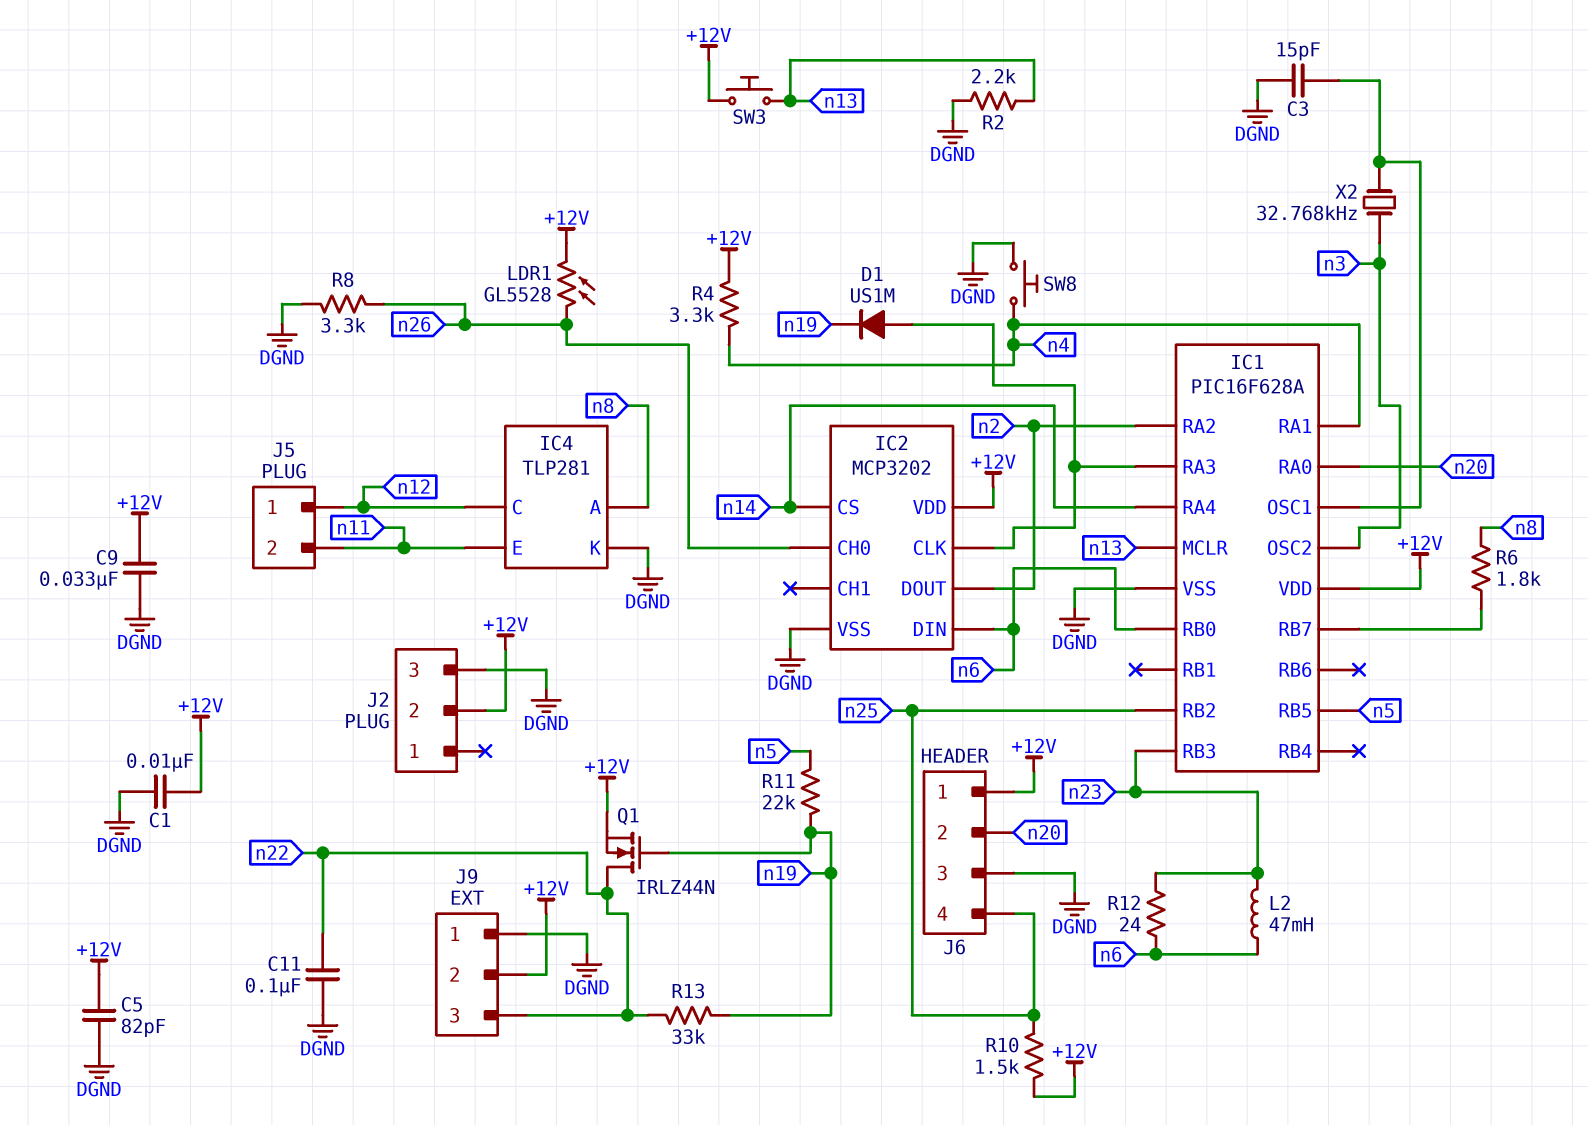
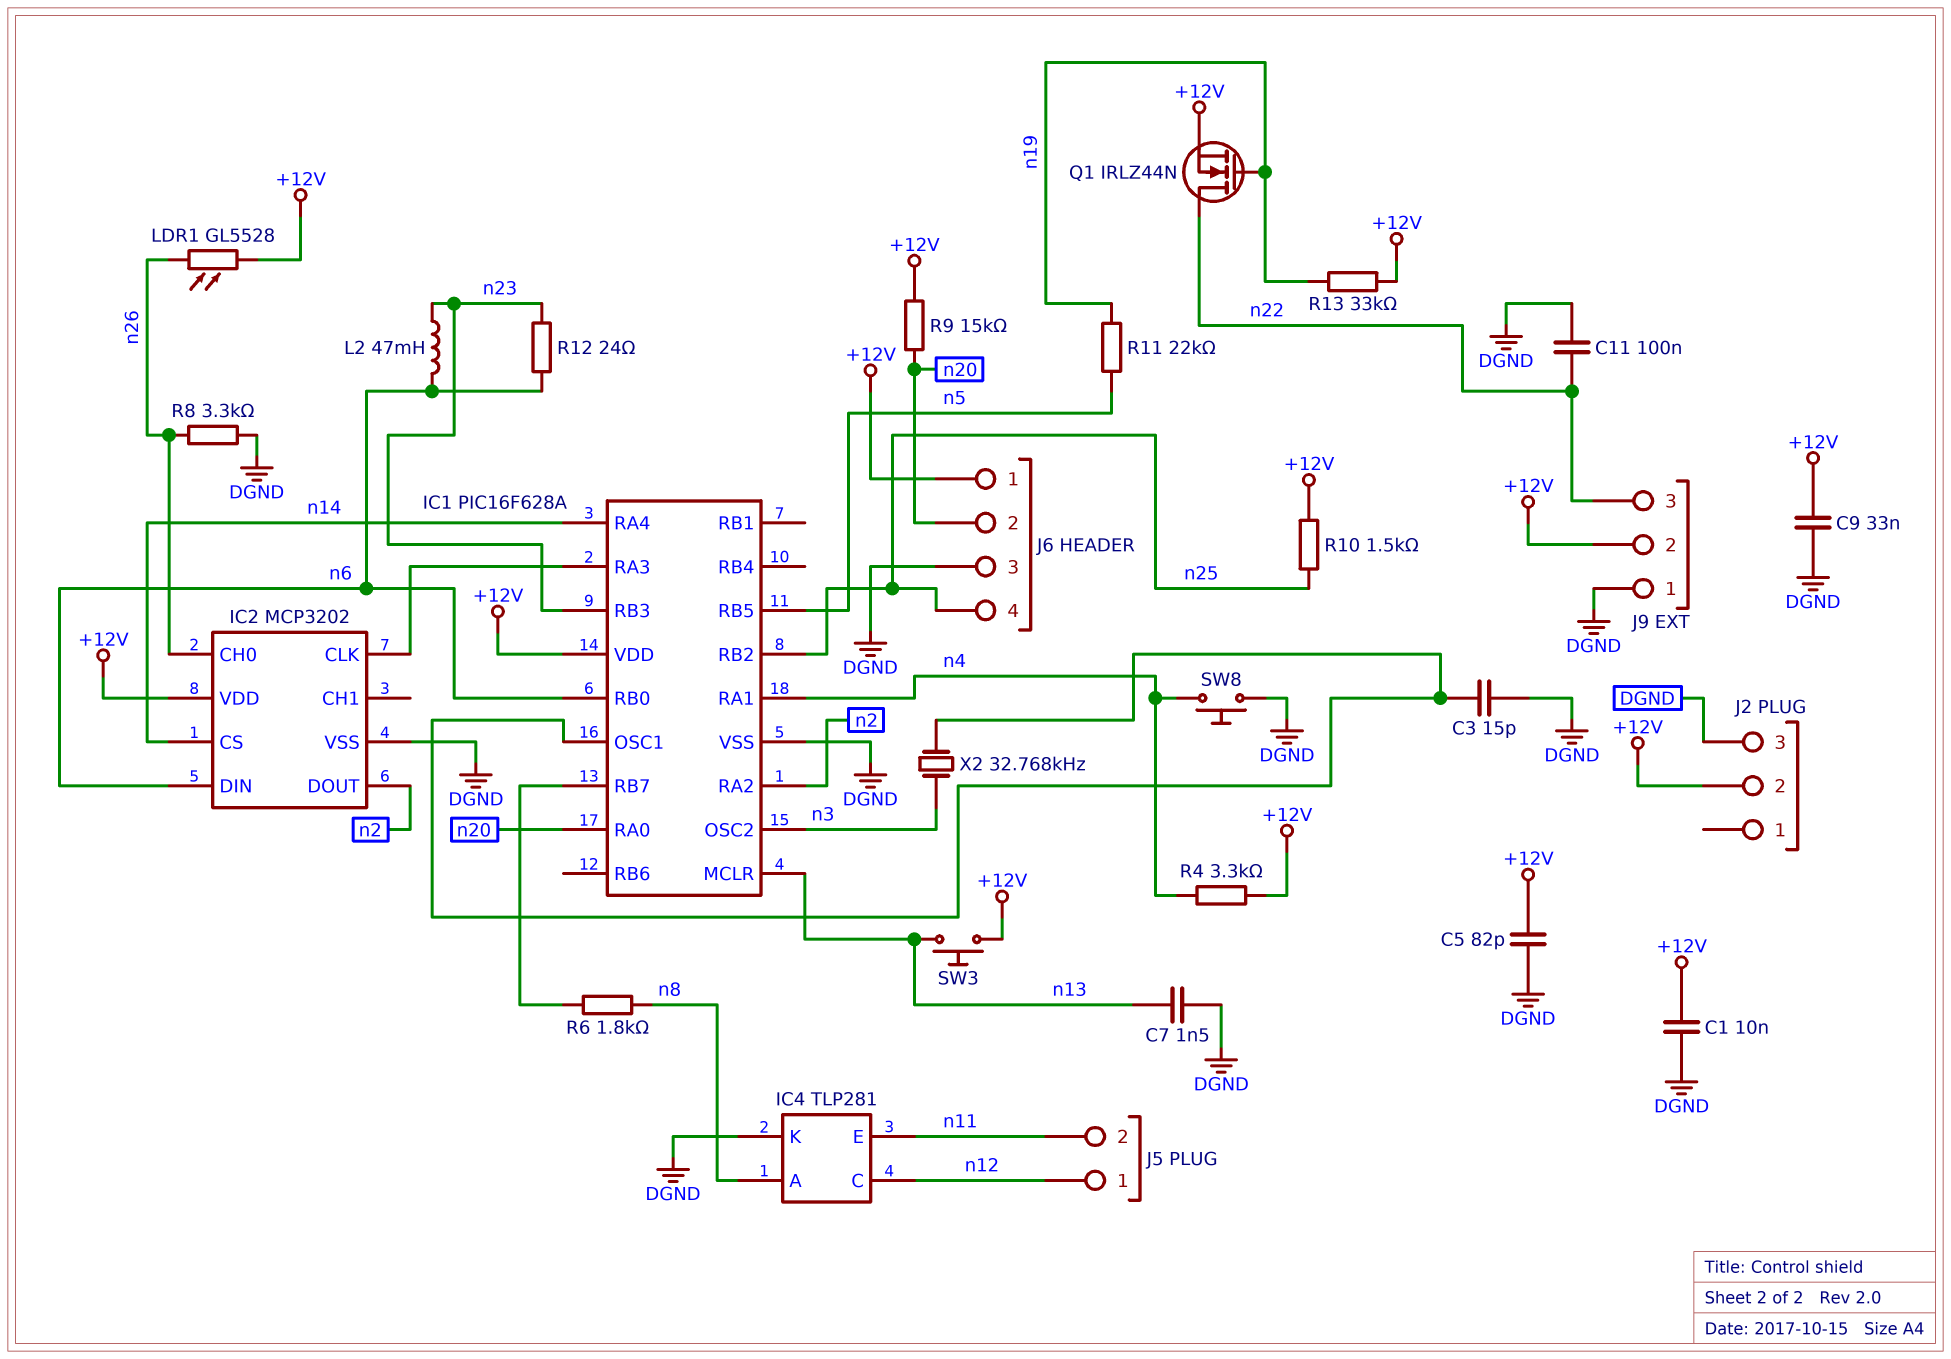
C7: none -> 1.5nF (DGND, n13)
D1: diode US1M (A IC1/RA3, K n19) -> none
R2: 2.2k (DGND, n13) -> none
R9: none -> 15k (+12V, n20)
R13: 33k (n19, n22) -> 33k (+12V, n19)

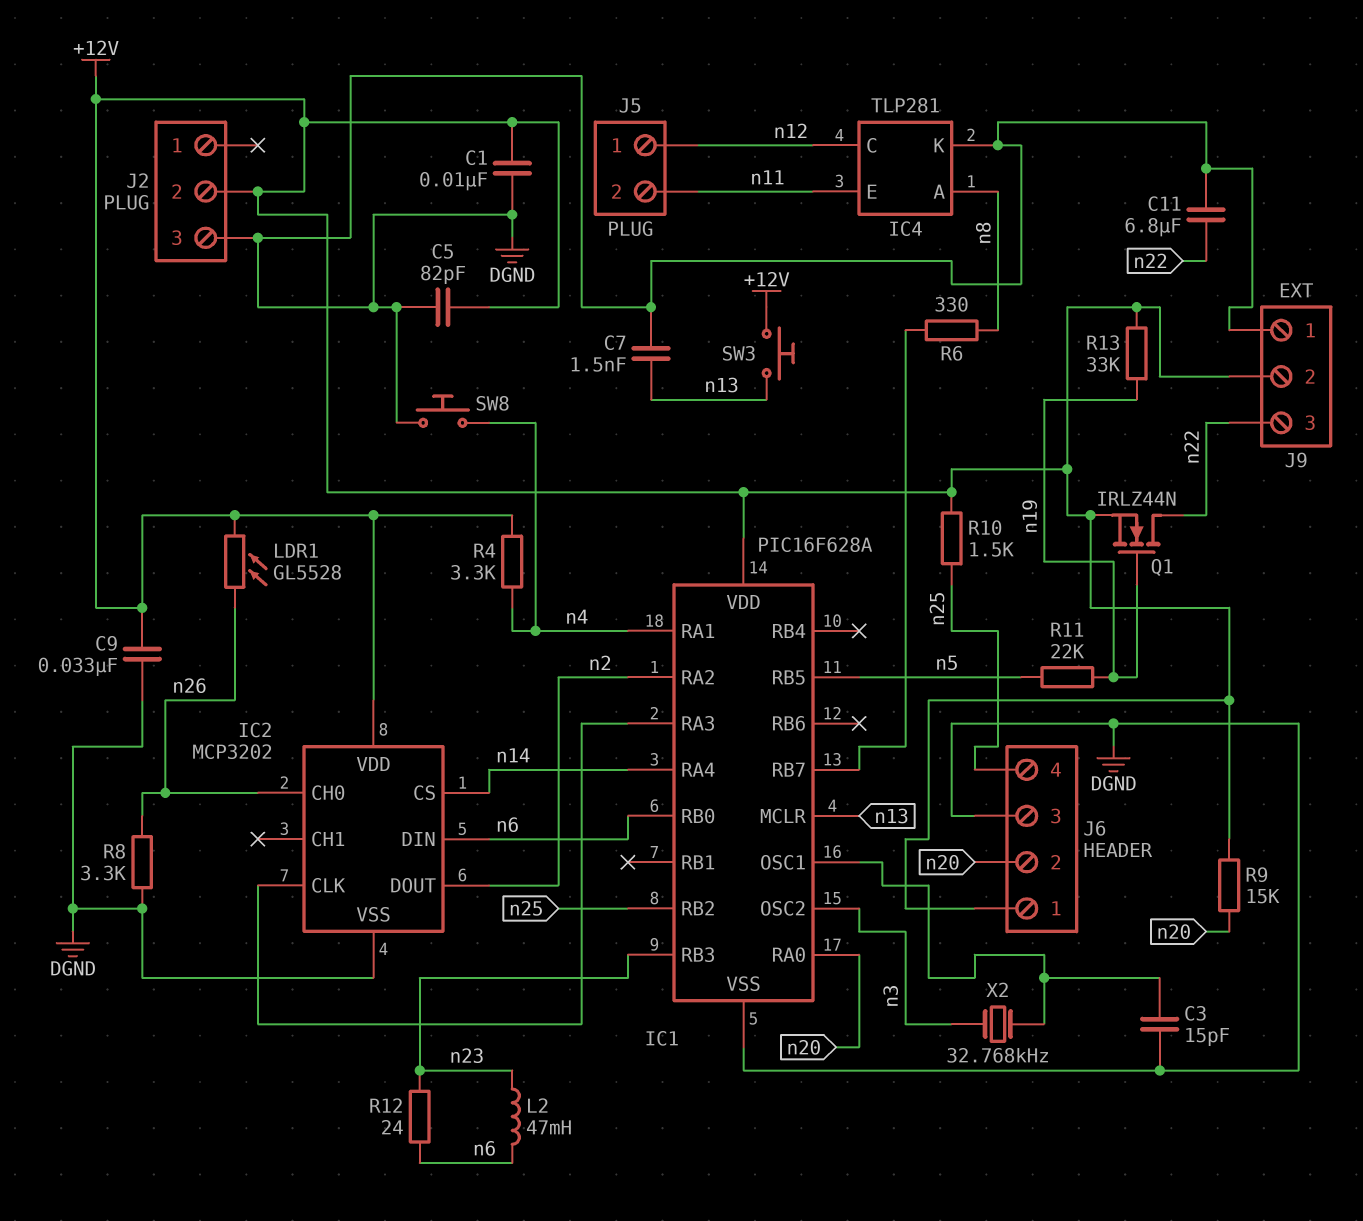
C11: 100nF (DGND, n22) -> 6.8uF (DGND, n22)
R6: 1.8k (IC1/RB7, n8) -> 330 (IC1/RB7, n8)

